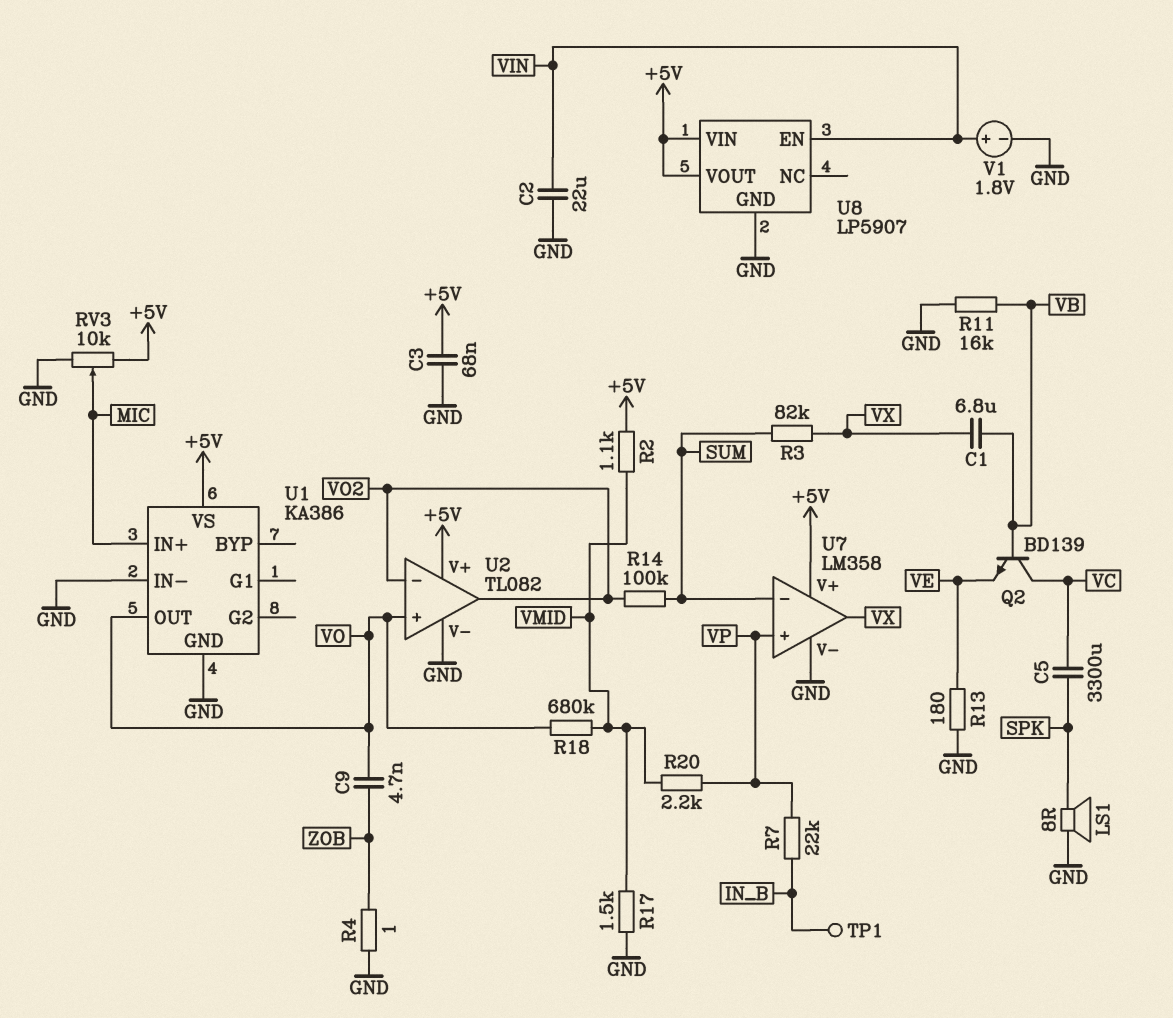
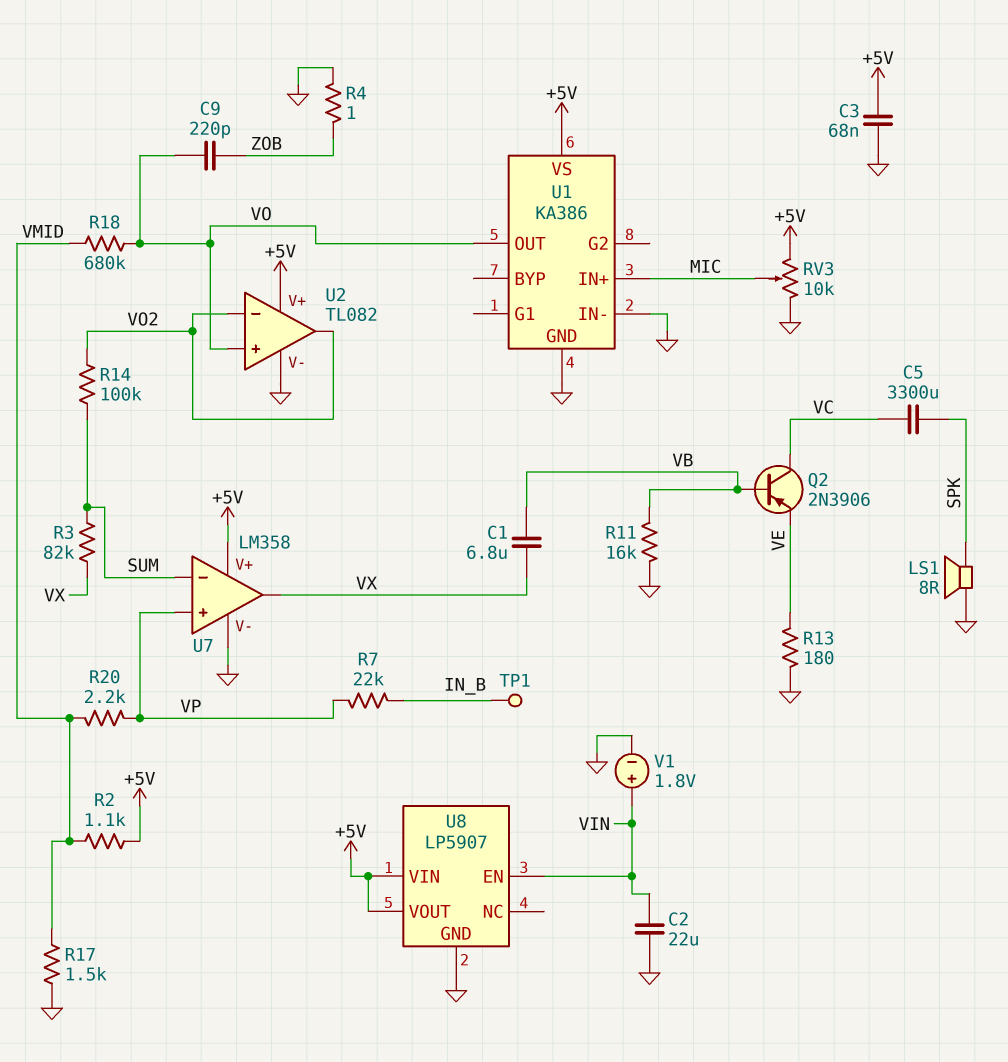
C9: 4.7nF (VO, ZOB) -> 220pF (VO, ZOB)
Q2: NPN BD139 (B VB, C VC, E VE) -> PNP 2N3906 (B VB, C VC, E VE)

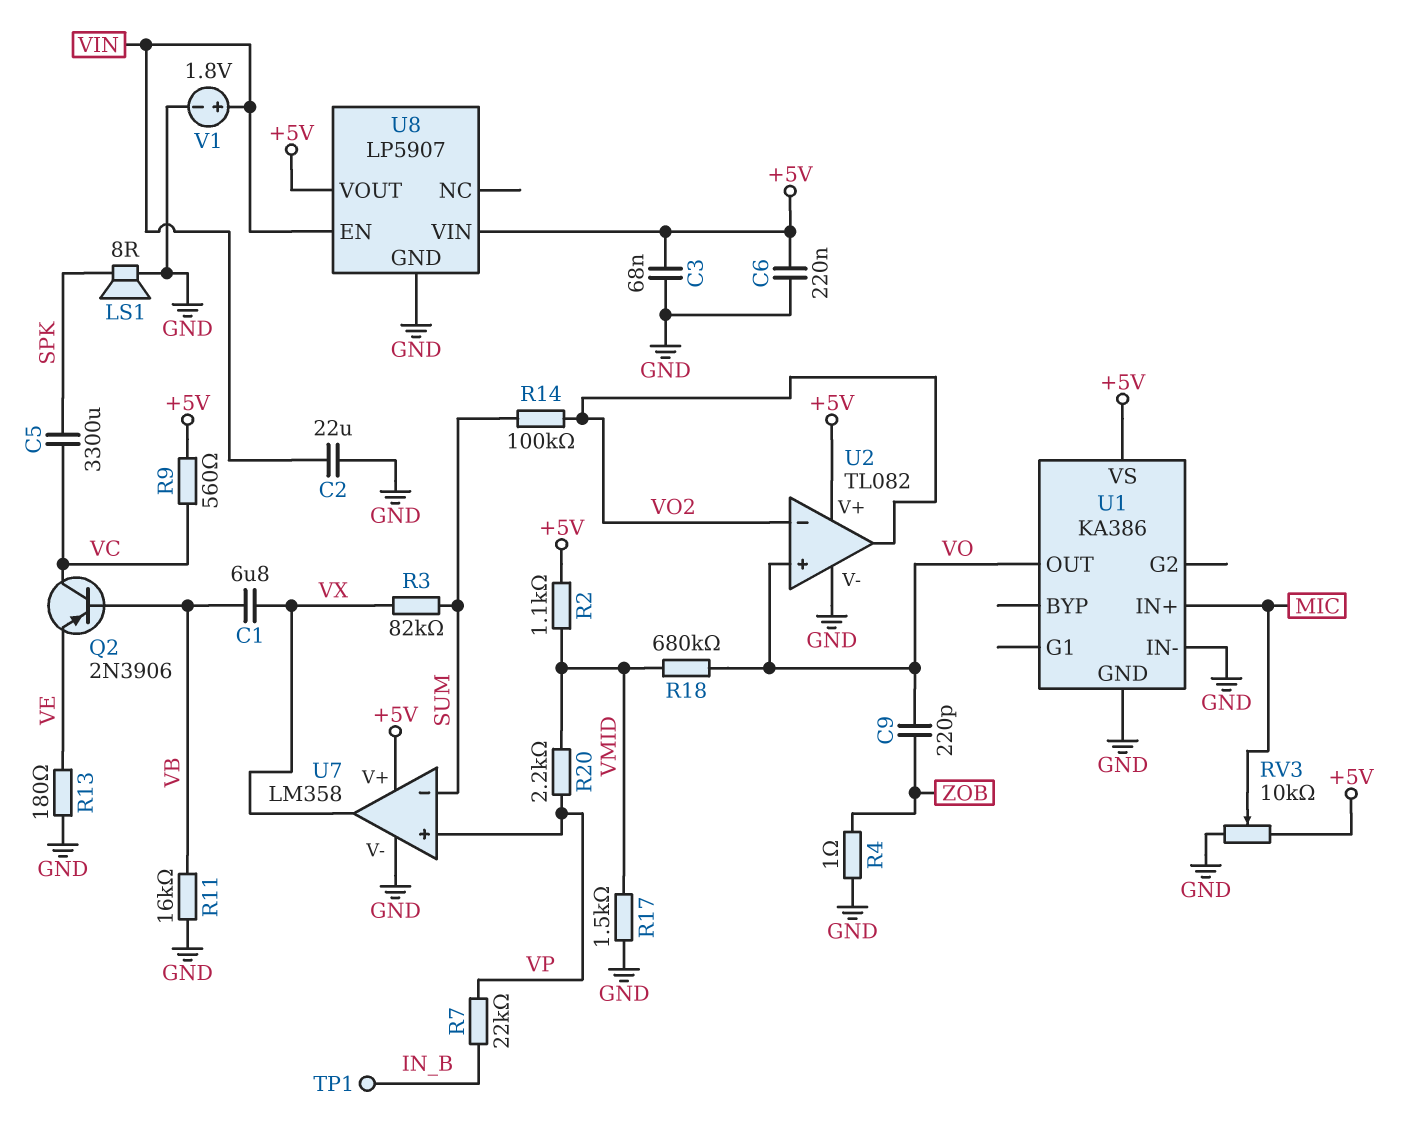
C6: none -> 220nF (+5V, GND)
R9: none -> 560 (+5V, VC)

